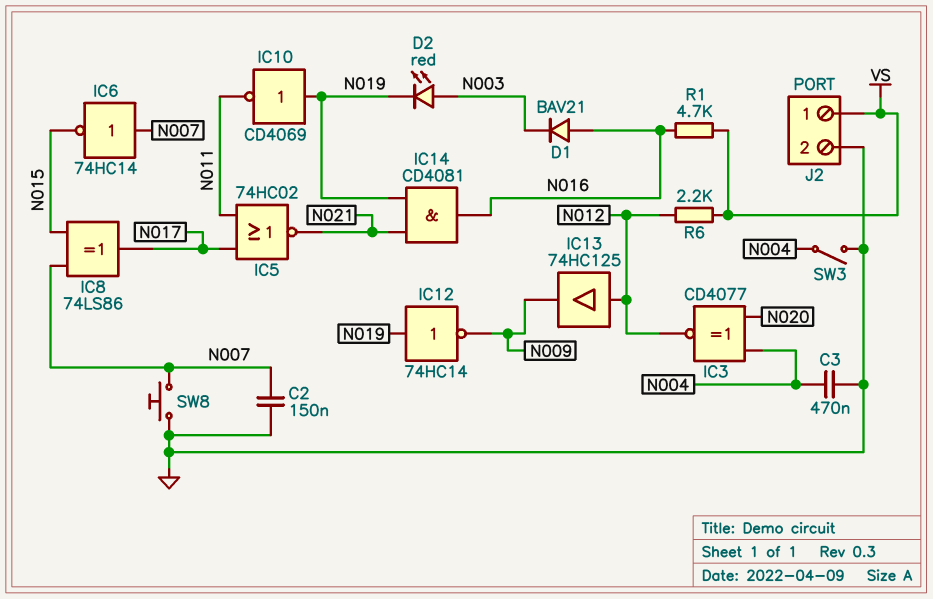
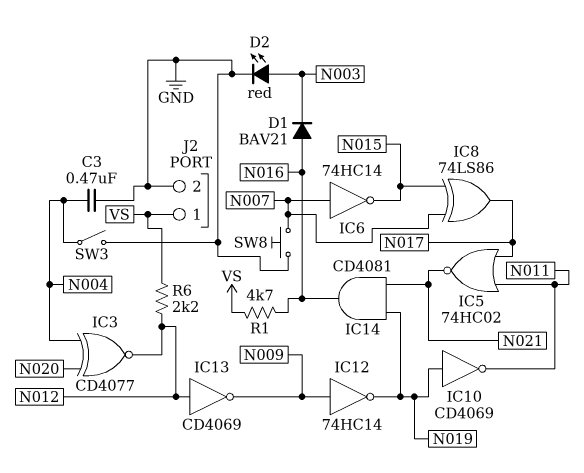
C2: 150nF (GND, N007) -> none
D2: LED red (A N003, K N019) -> LED red (A N003, K GND)
IC12: NOT 74HC14 (in N019, out N009) -> NOT 74HC14 (in N009, out N019)
IC13: buffer 74HC125 (in N012, out N009) -> NOT CD4069 (in N012, out N009)

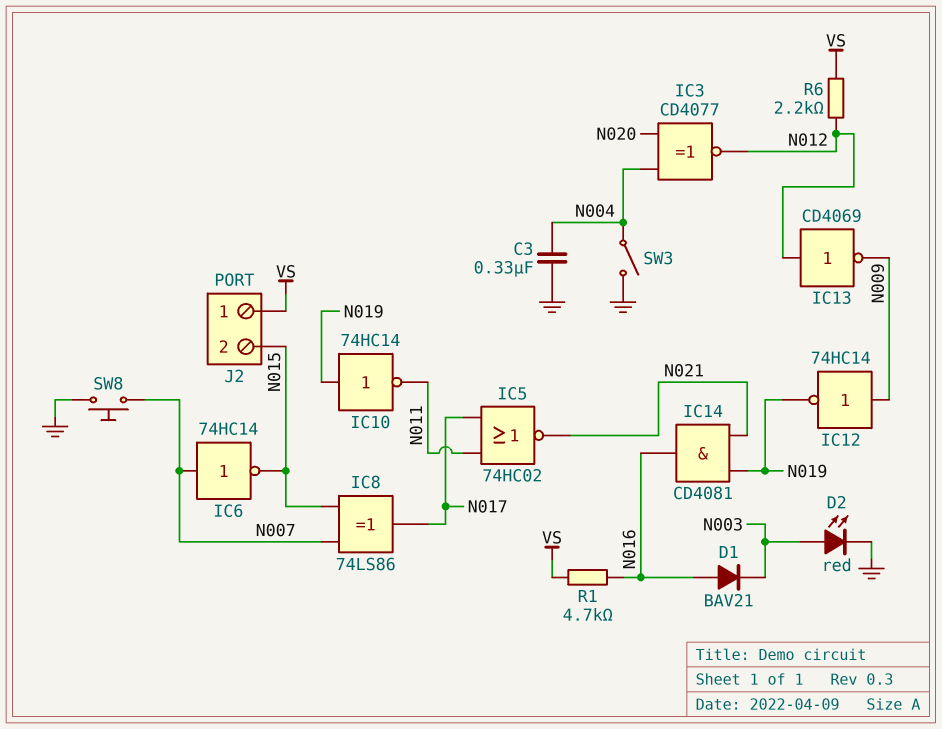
C3: 470nF (GND, N004) -> 330nF (GND, N004)
IC10: NOT CD4069 (in N019, out N011) -> NOT 74HC14 (in N019, out N011)
J2 pin 2: GND -> N015

